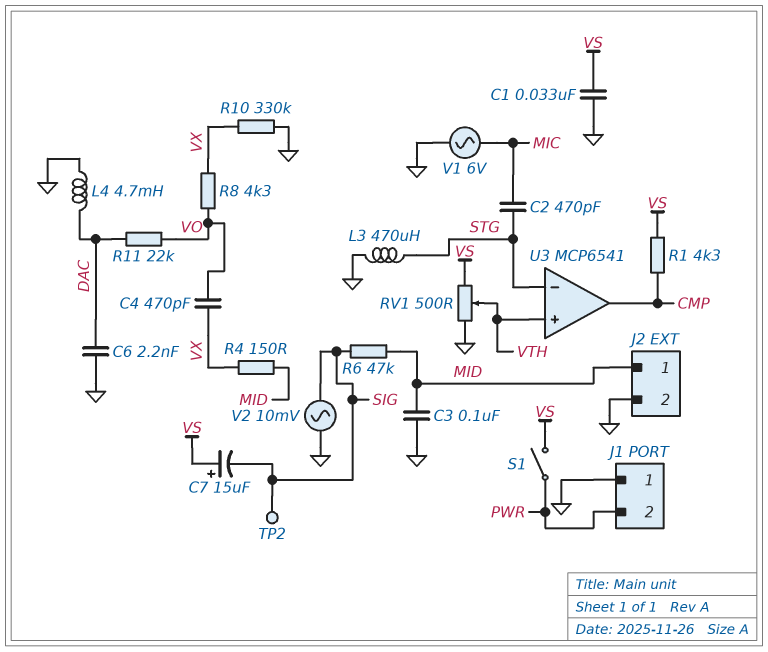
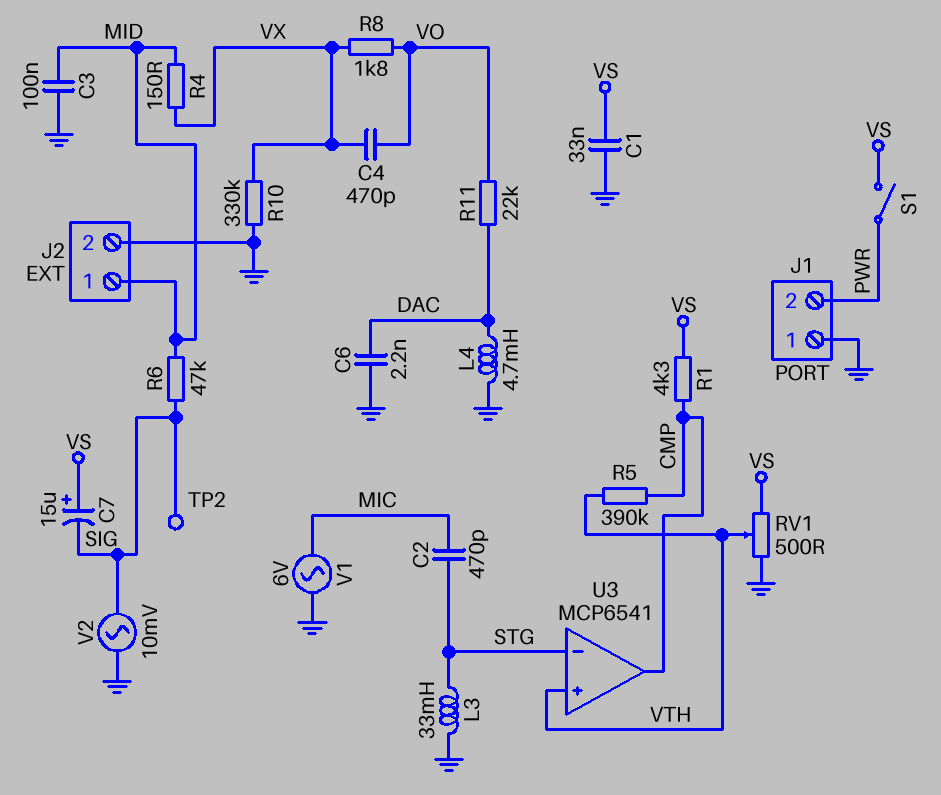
L3: 470uH (GND, STG) -> 33mH (GND, STG)
R5: none -> 390k (CMP, VTH)
R8: 4.3k (VO, VX) -> 1.8k (VO, VX)

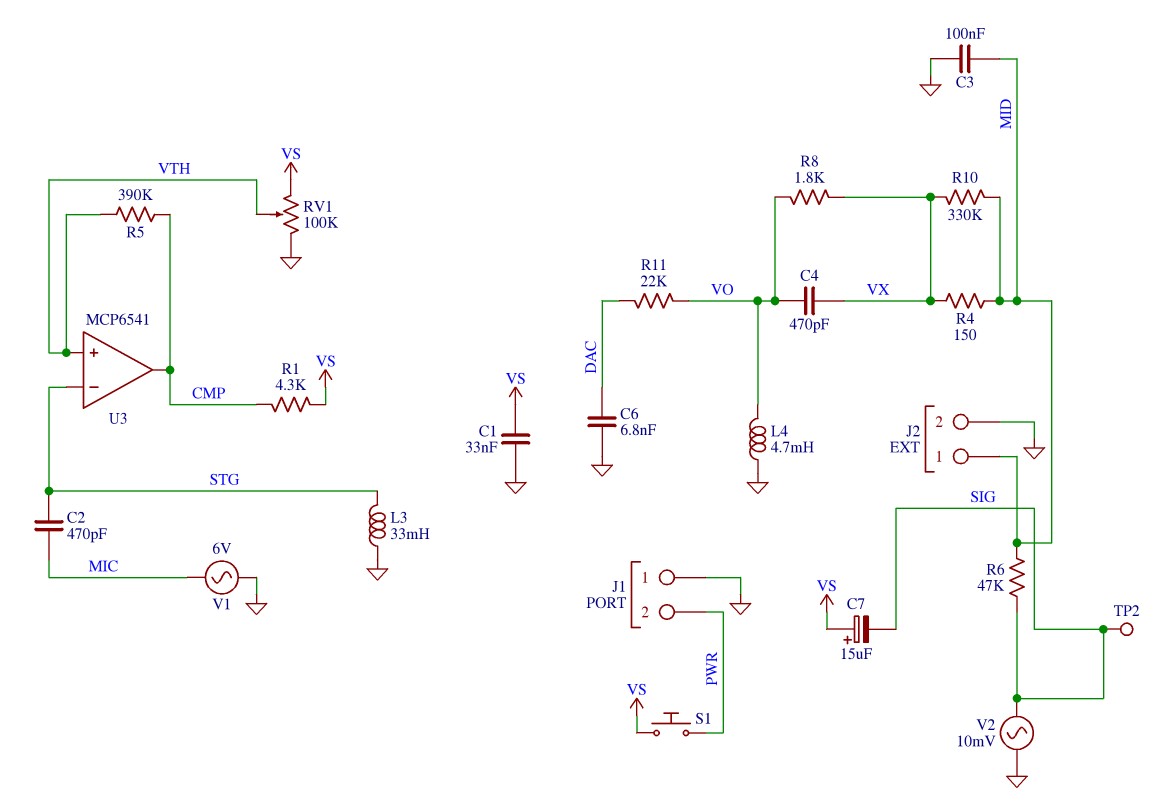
C6: 2.2nF (DAC, GND) -> 6.8nF (DAC, GND)
L4: 4.7mH (DAC, GND) -> 4.7mH (GND, VO)
R10: 330k (GND, VX) -> 330k (MID, VX)
RV1: 500 (GND, VS, wiper VTH) -> 100k (GND, VS, wiper VTH)
S1: switch (PWR, VS) -> button (PWR, VS)

